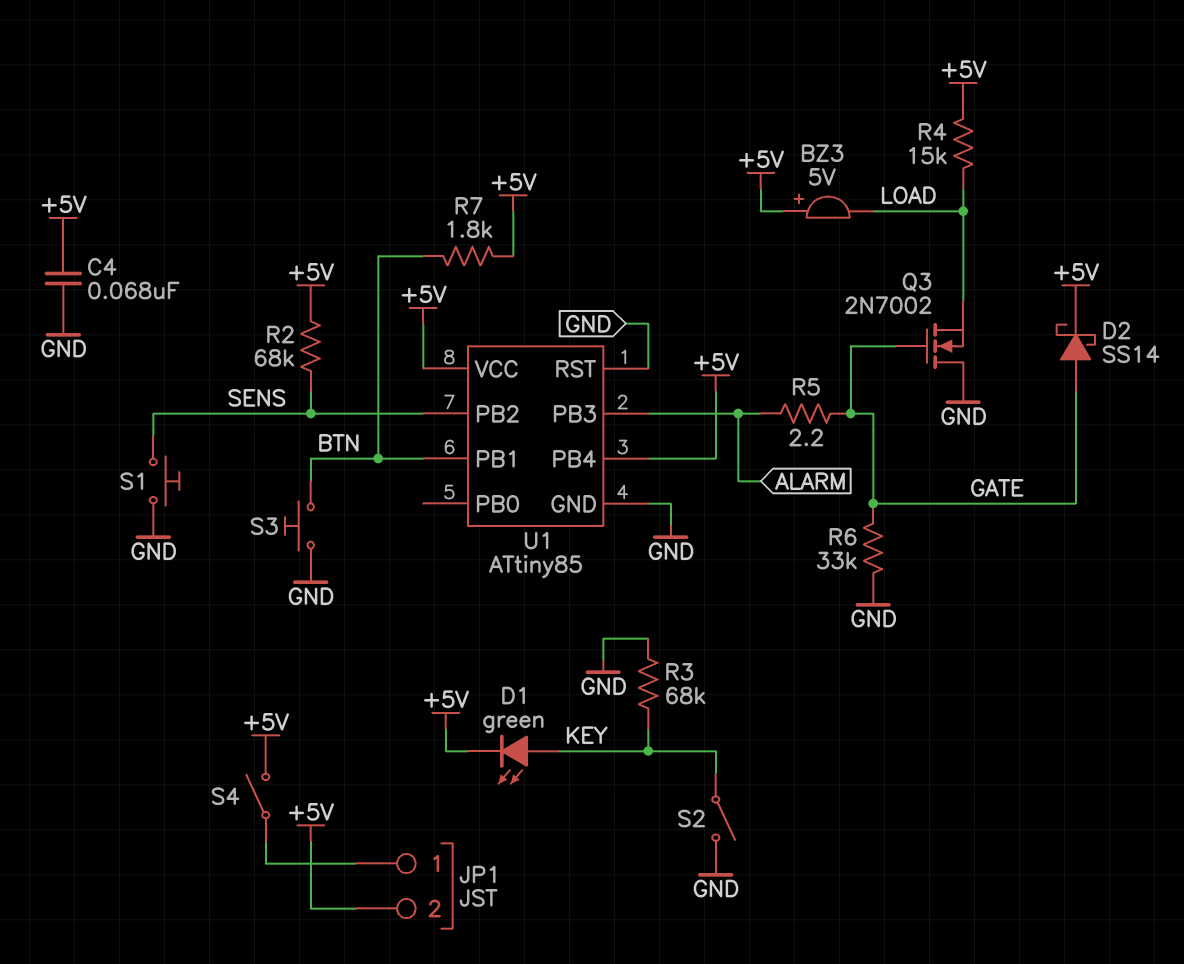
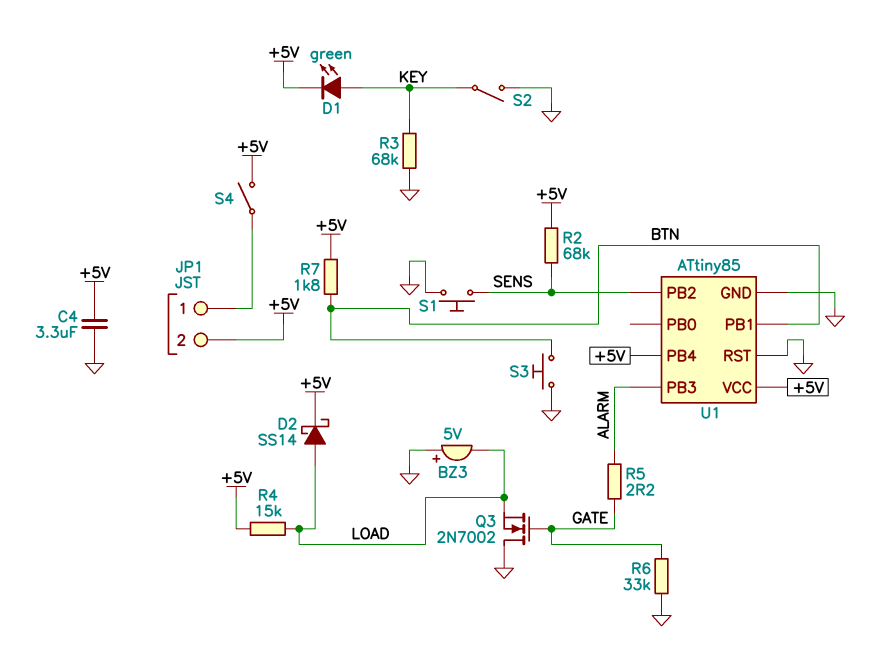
BZ3: buzzer 5V (plus +5V, minus LOAD) -> buzzer 5V (plus GND, minus LOAD)
C4: 68nF (+5V, GND) -> 3.3uF (+5V, GND)
D2: schottky SS14 (A GATE, K +5V) -> schottky SS14 (A LOAD, K +5V)

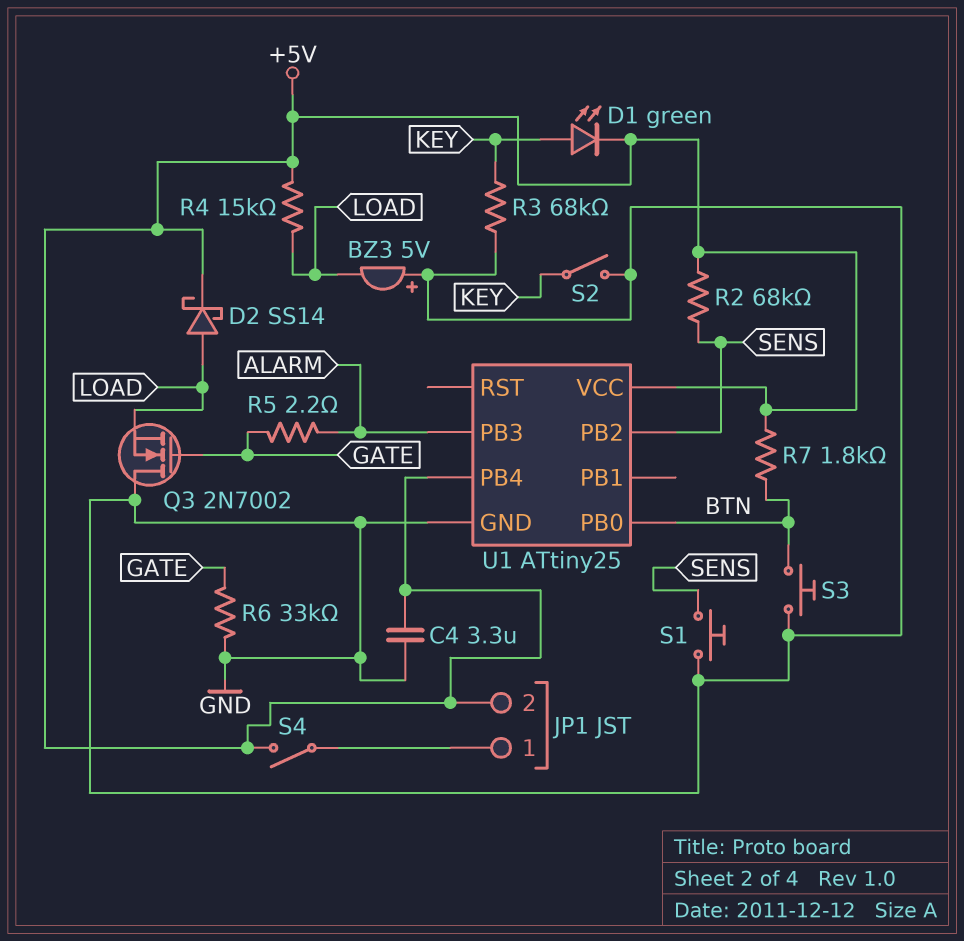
U1: ATtiny85 -> ATtiny25
U1 pin PB0: none -> BTN
U1 pin PB1: BTN -> none
U1 pin RST: GND -> none

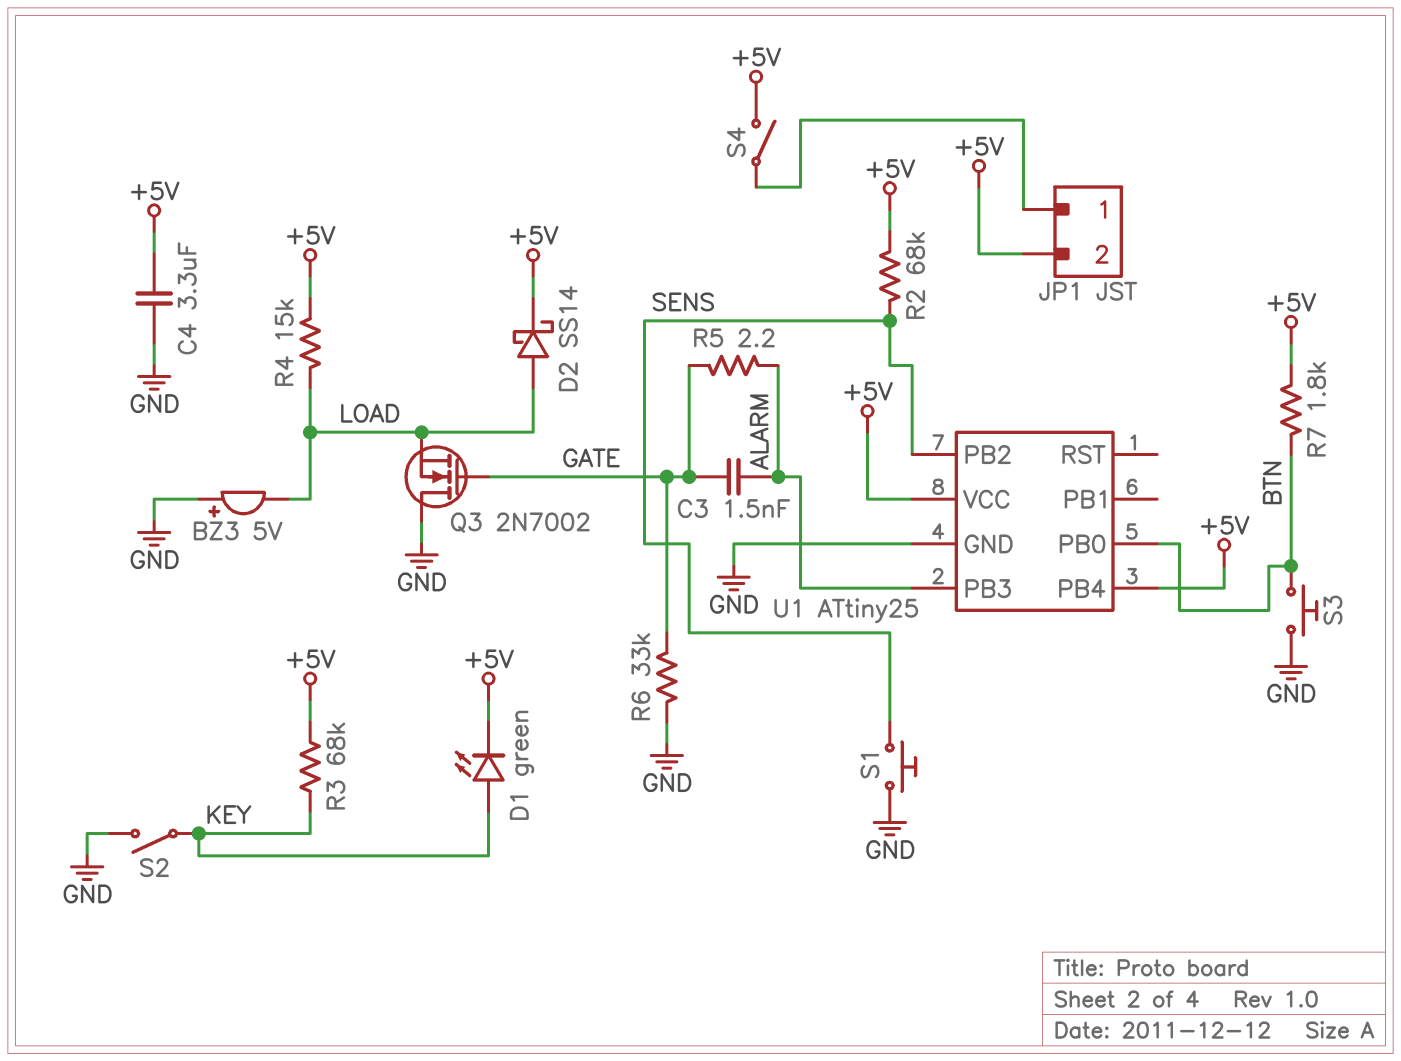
C3: none -> 1.5nF (ALARM, GATE)
R3: 68k (GND, KEY) -> 68k (+5V, KEY)

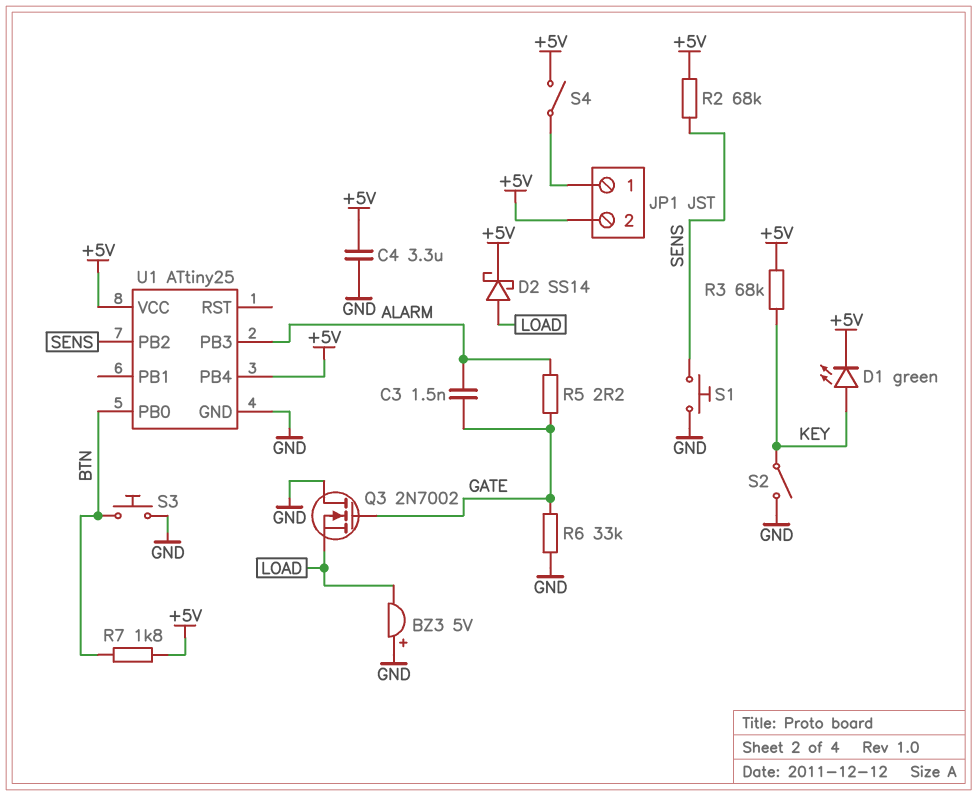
R4: 15k (+5V, LOAD) -> none

